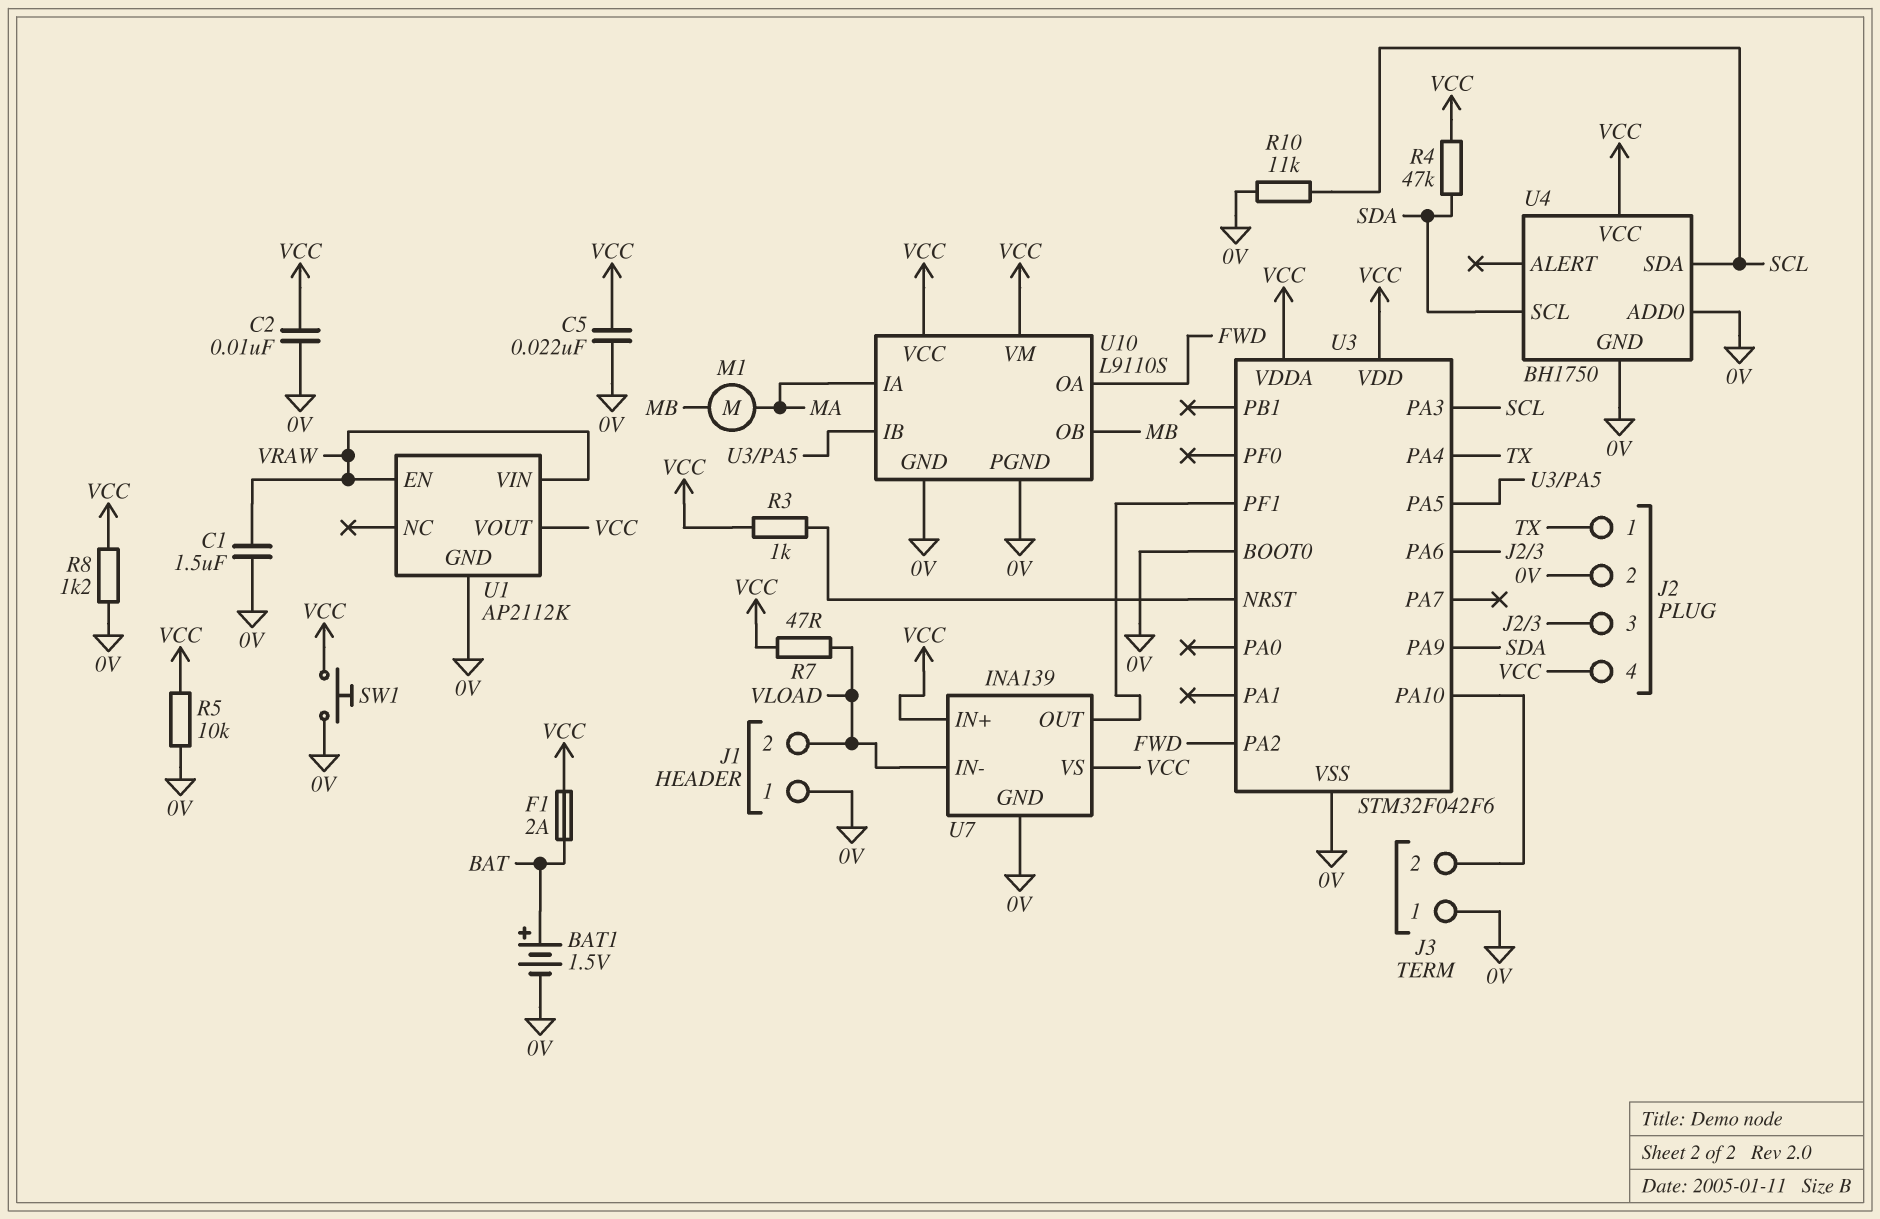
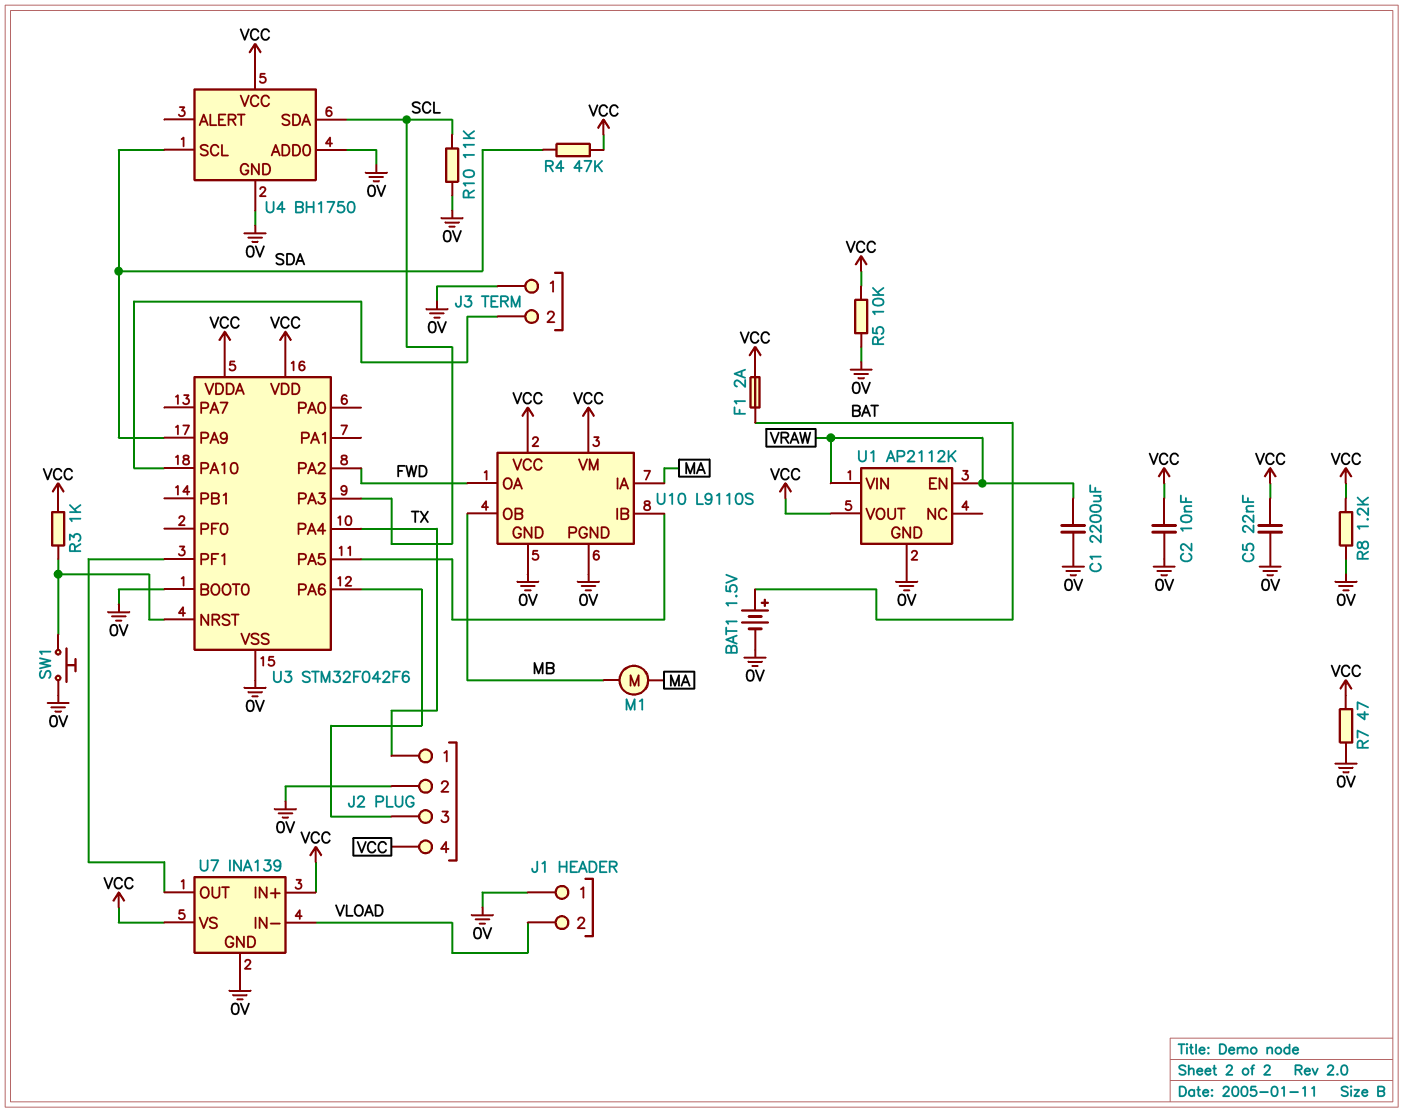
C1: 1.5uF (0V, VRAW) -> 2200uF (0V, VRAW)
R7: 47 (VCC, VLOAD) -> 47 (0V, VCC)
SW1: button (0V, VCC) -> button (0V, U3/NRST)

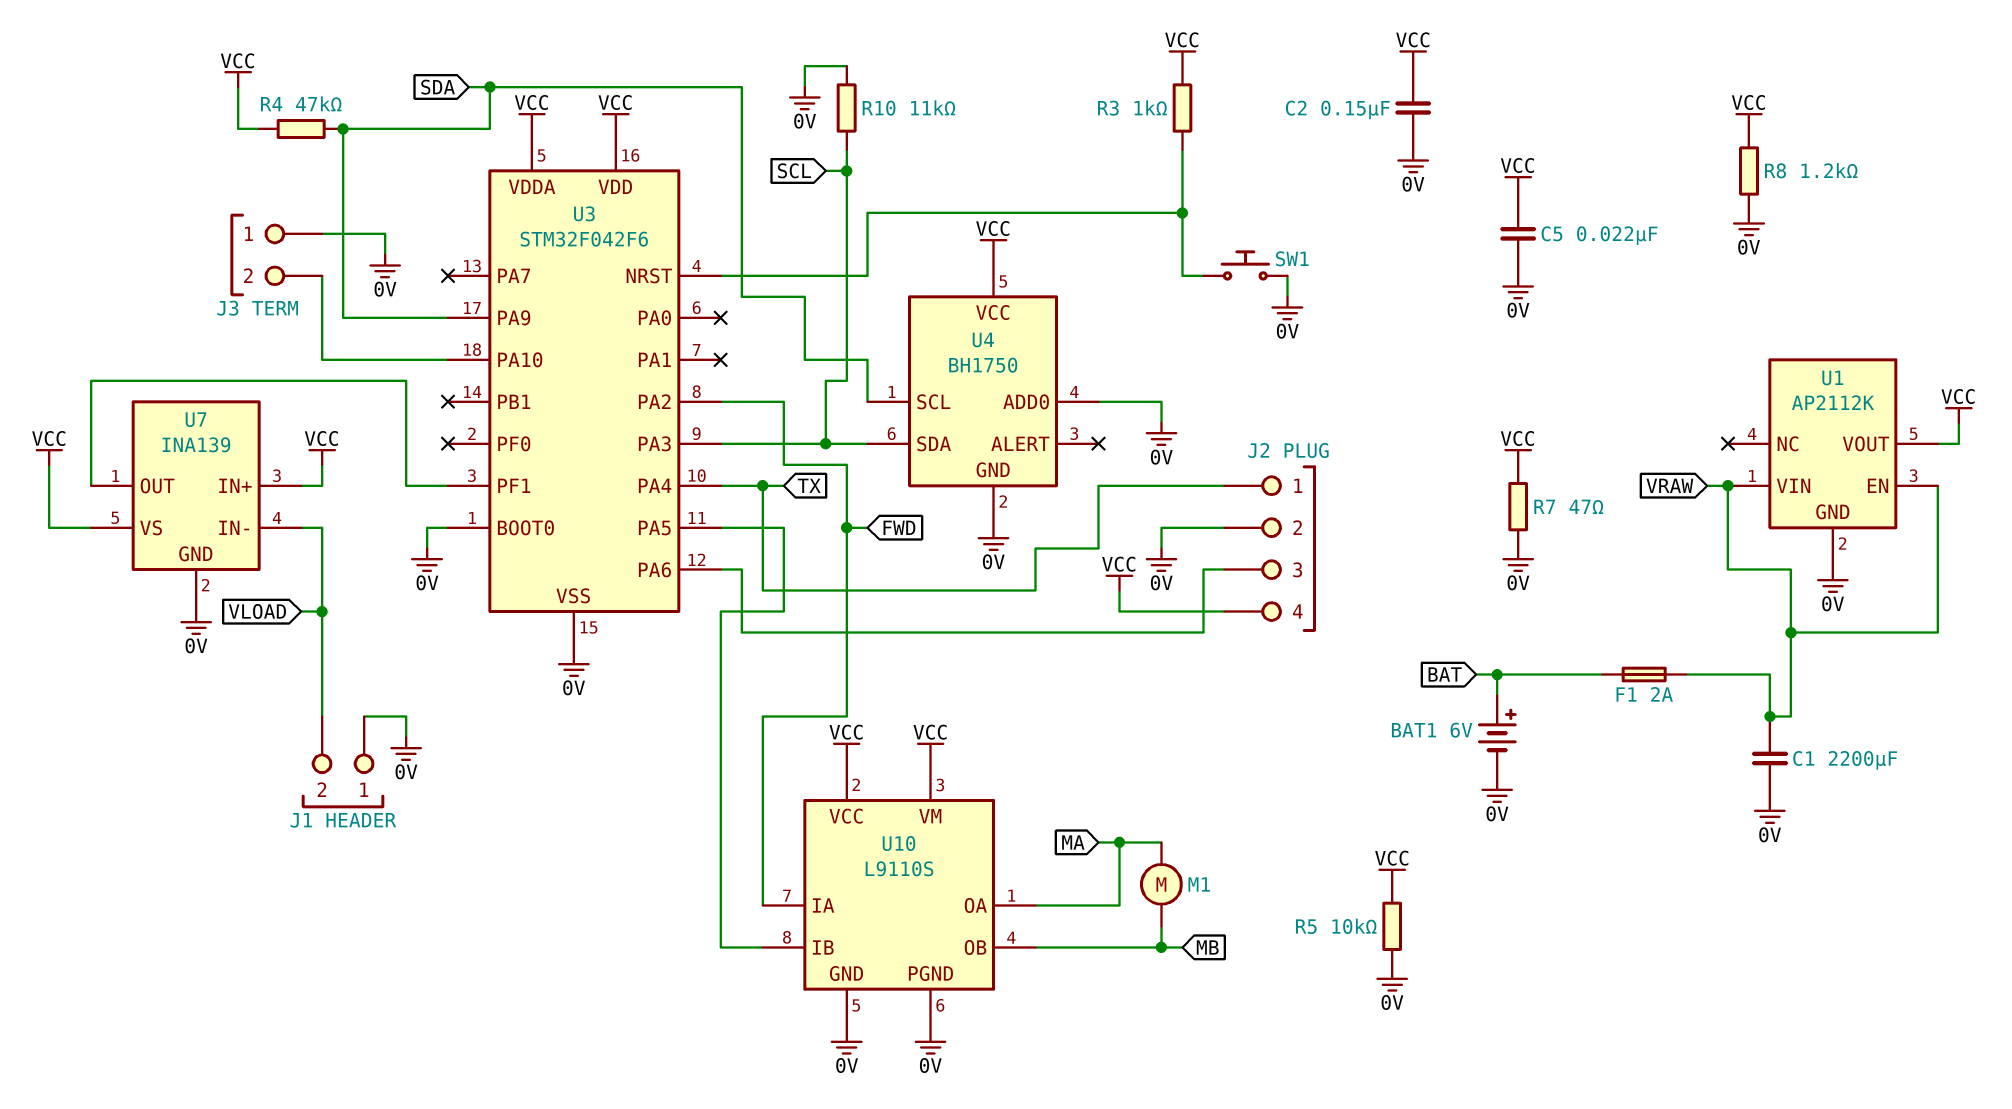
BAT1: 1.5V (plus BAT, minus 0V) -> 6V (plus BAT, minus 0V)
C2: 10nF (0V, VCC) -> 150nF (0V, VCC)
F1: 2A (BAT, VCC) -> 2A (BAT, VRAW)
U10 pin IA: MA -> FWD
U10 pin OA: FWD -> MA

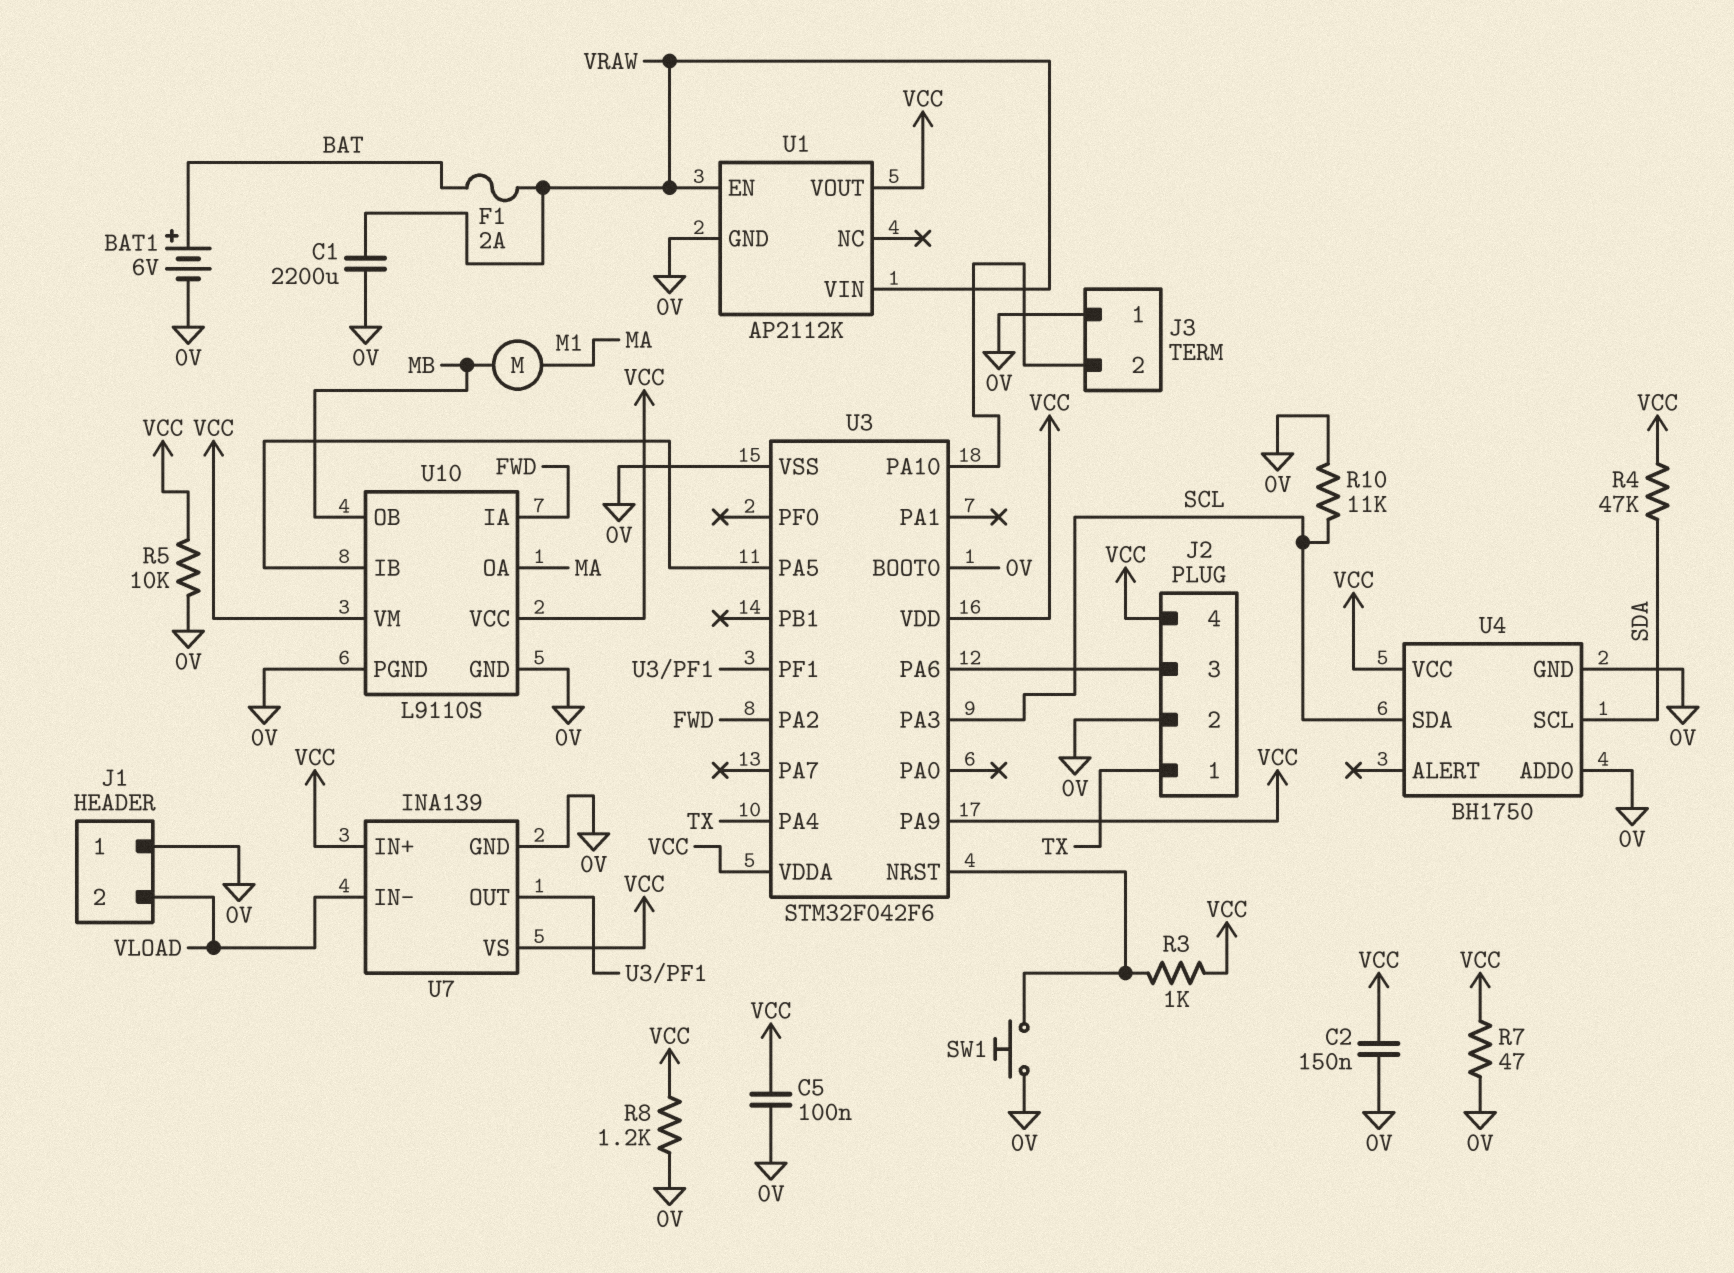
C5: 22nF (0V, VCC) -> 100nF (0V, VCC)
U3 pin PA9: SDA -> VCC

